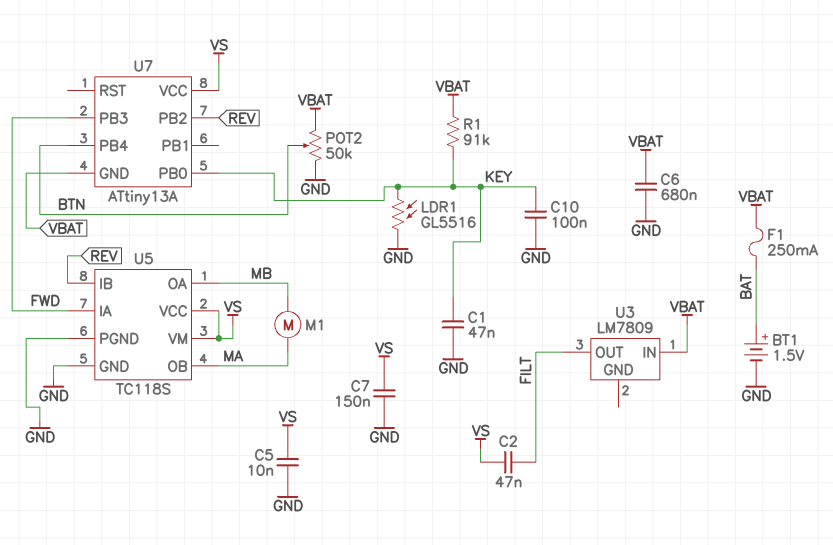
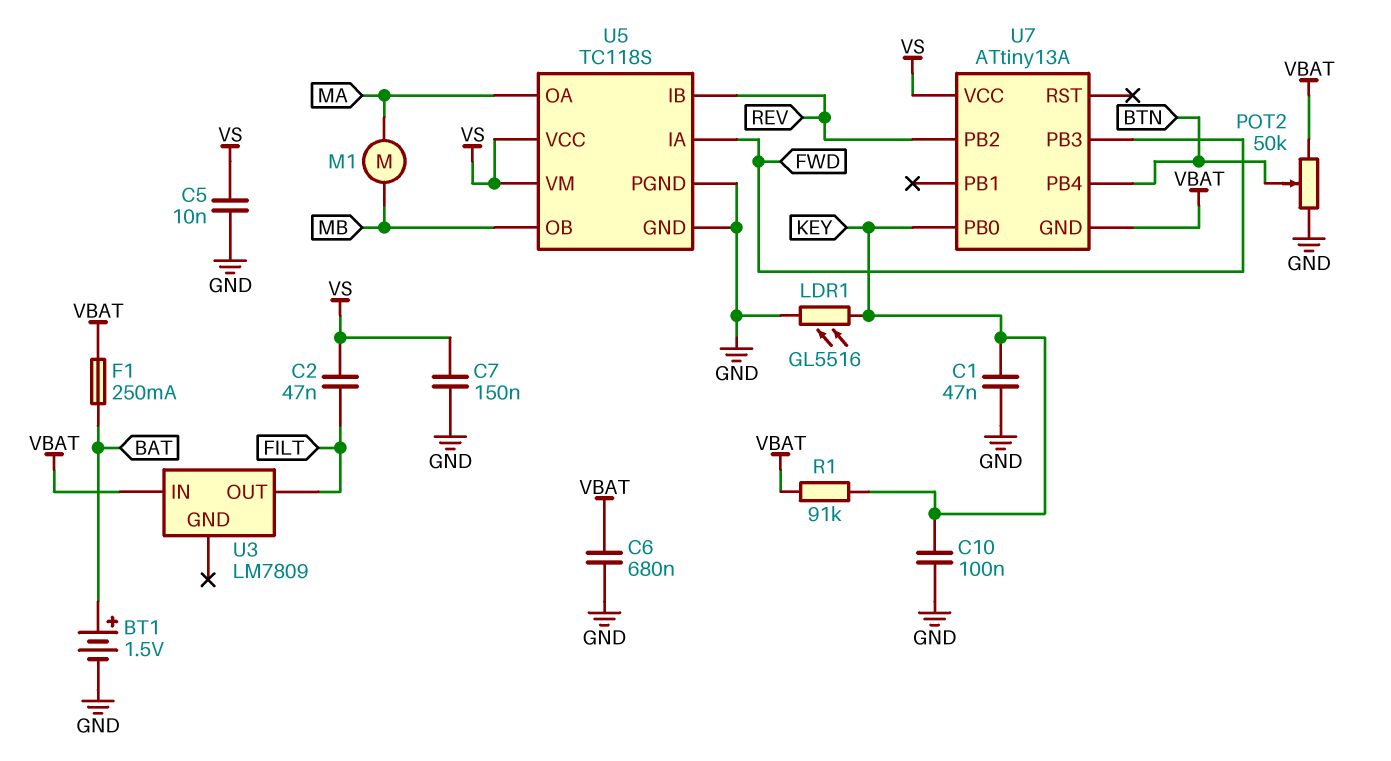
U5 pin OA: MB -> MA
U5 pin OB: MA -> MB

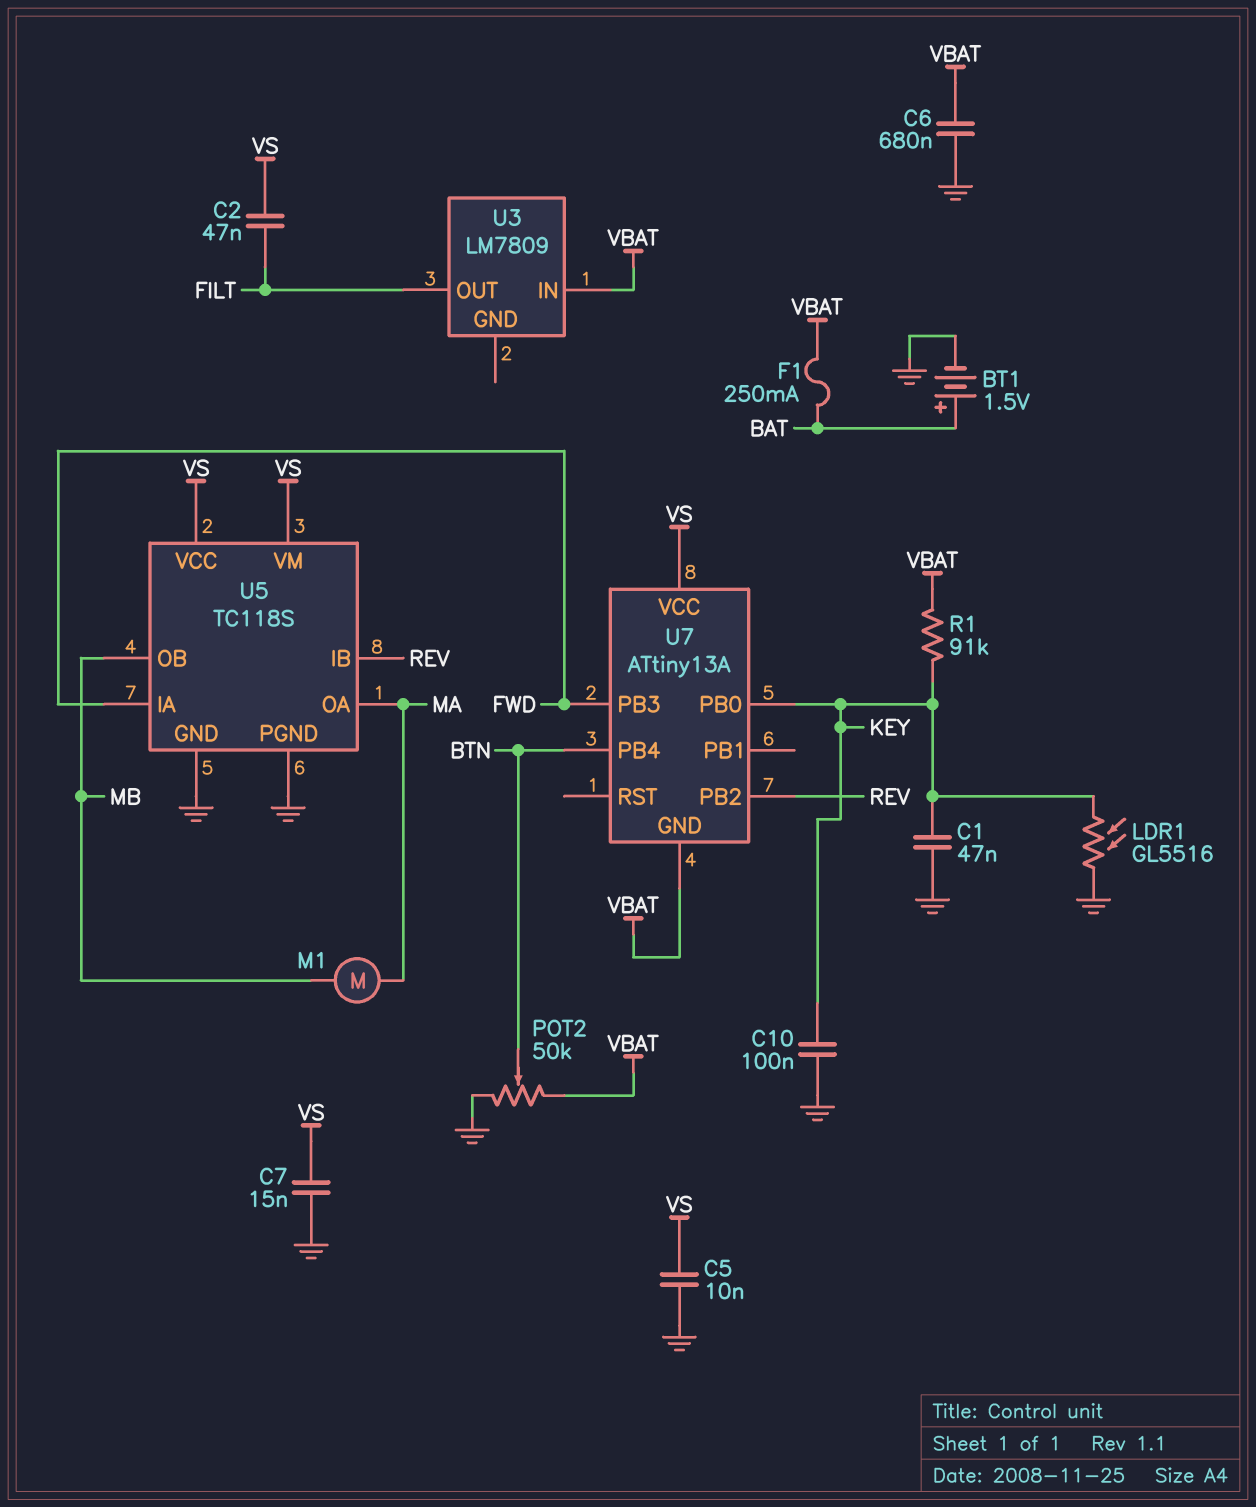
C7: 150nF (GND, VS) -> 15nF (GND, VS)

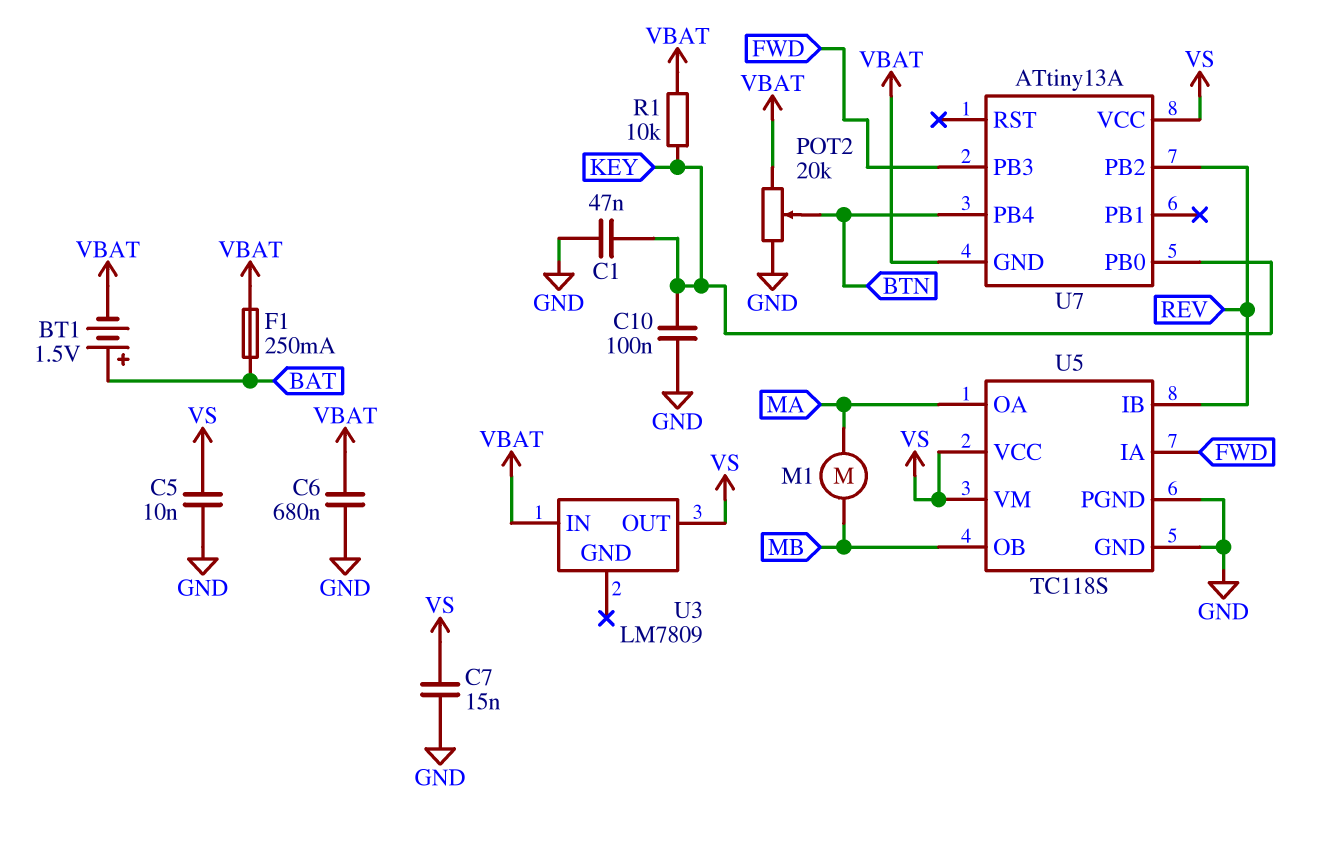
BT1: 1.5V (plus BAT, minus GND) -> 1.5V (plus BAT, minus VBAT)
C2: 47nF (FILT, VS) -> none
LDR1: GL5516 (GND, KEY) -> none
POT2: 50k (GND, VBAT, wiper BTN) -> 20k (GND, VBAT, wiper BTN)
R1: 91k (KEY, VBAT) -> 10k (KEY, VBAT)
U3 pin OUT: FILT -> VS

